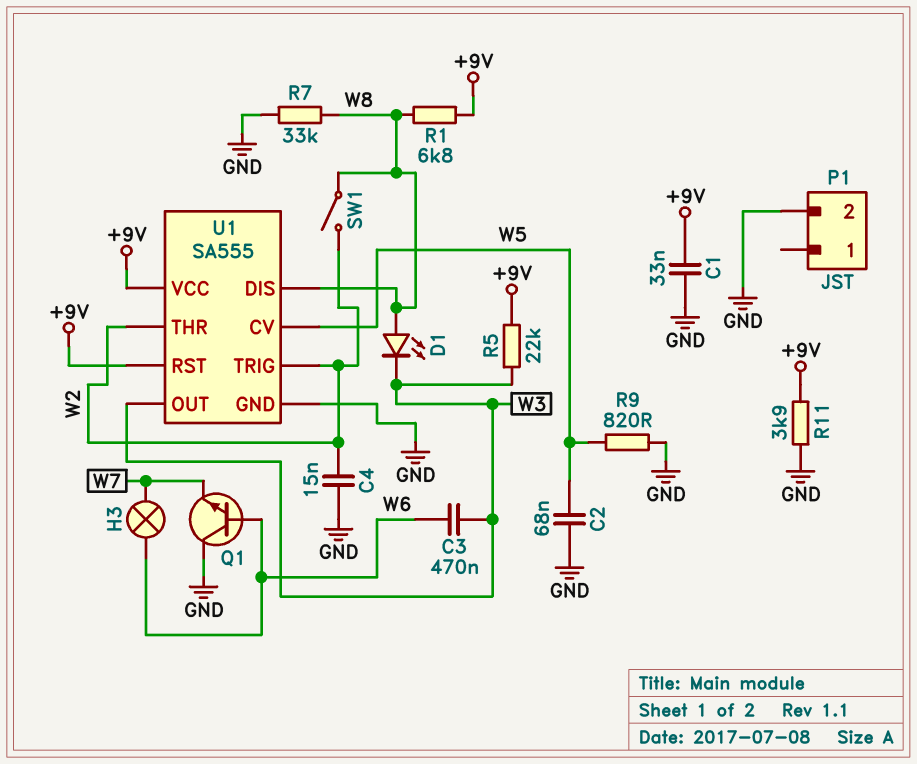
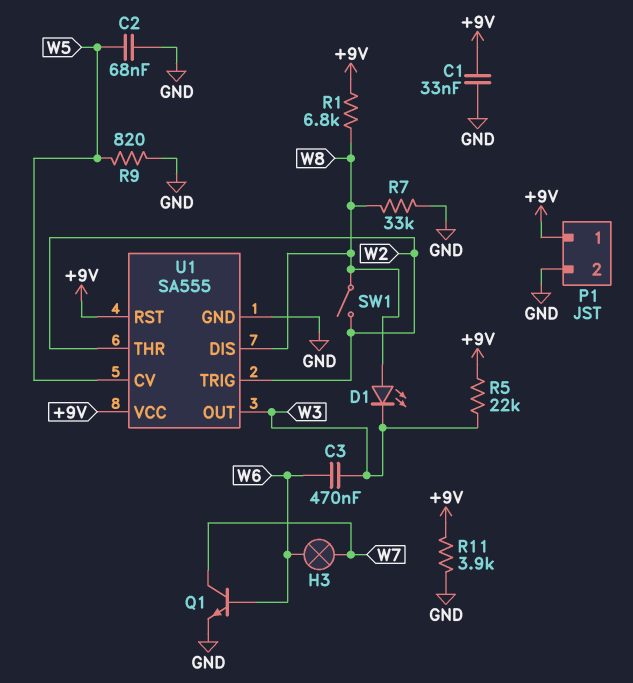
C4: 15nF (GND, W2) -> none
P1 pin 1: none -> +9V
Q1: NPN (B W6, C GND, E W7) -> NPN (B W6, C W7, E GND)

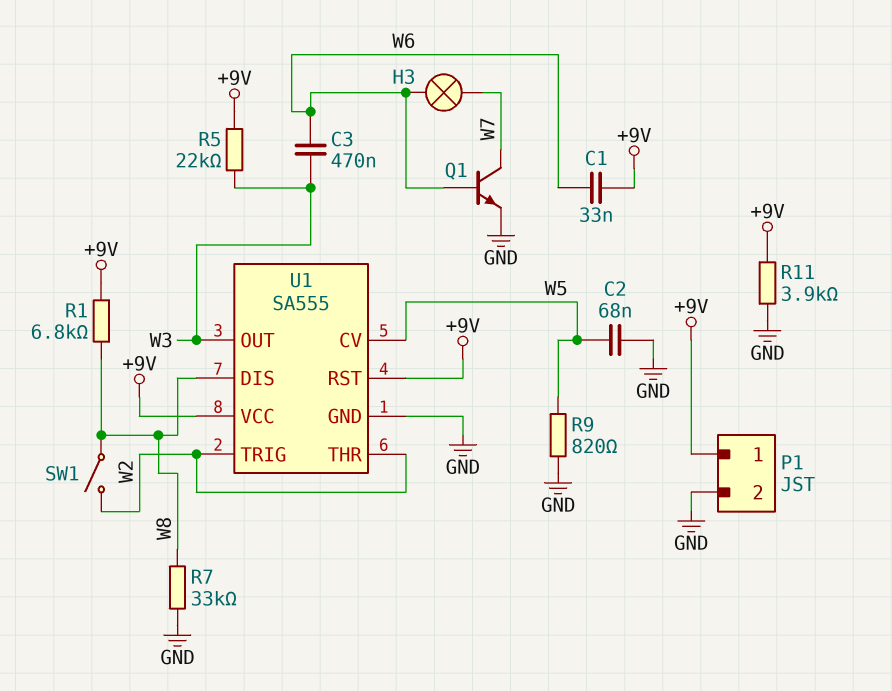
C1: 33nF (+9V, GND) -> 33nF (+9V, W6)
D1: LED (A W8, K W3) -> none

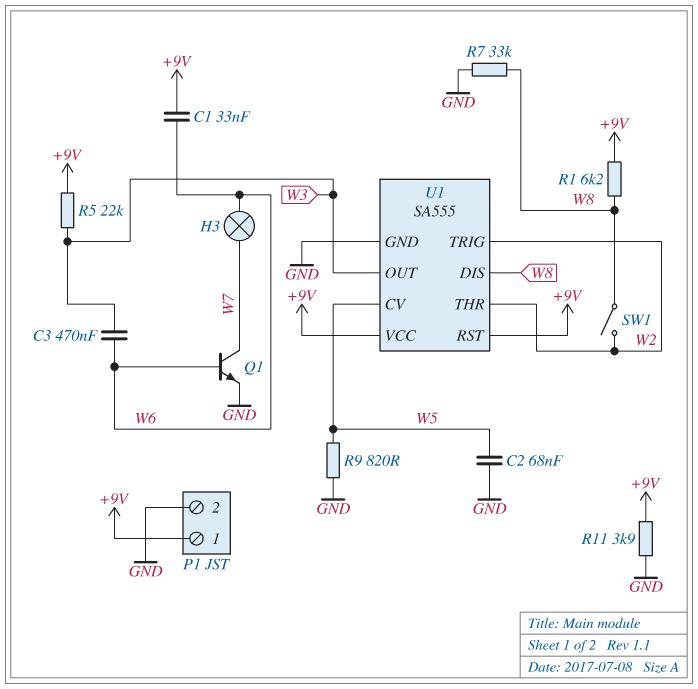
R1: 6.8k (+9V, W8) -> 6.2k (+9V, W8)

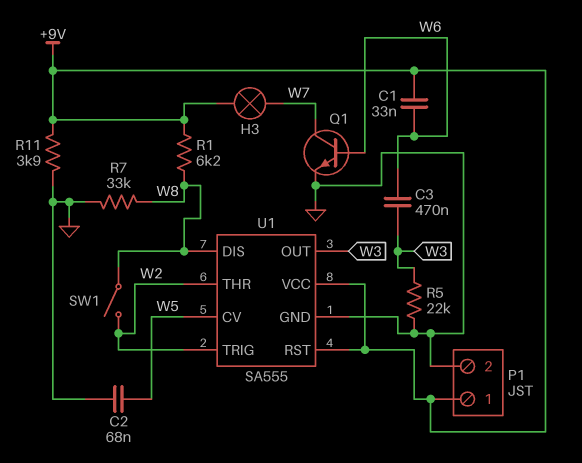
H3: lamp (W6, W7) -> lamp (+9V, W7)
R5: 22k (+9V, W3) -> 22k (GND, W3)
R9: 820 (GND, W5) -> none

